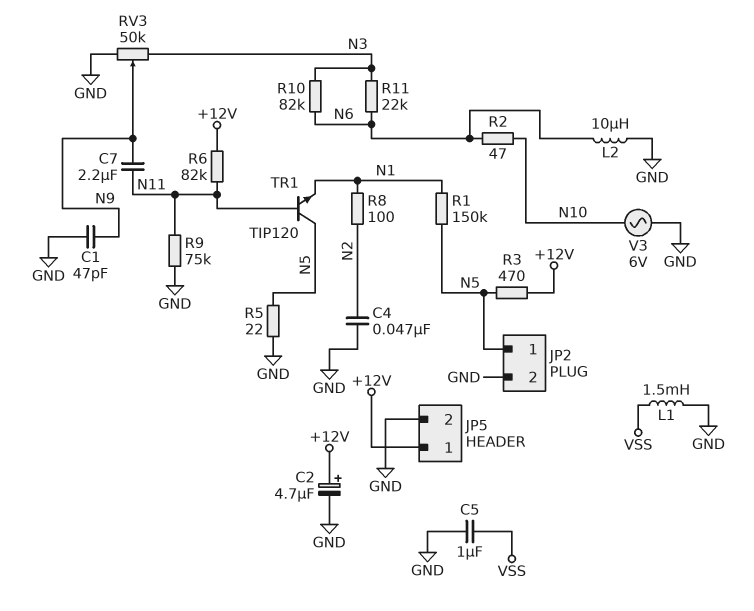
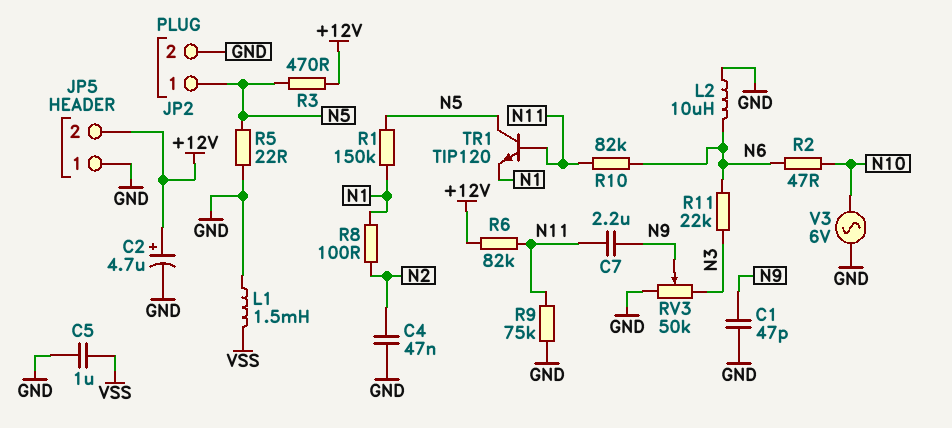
JP5 pin 1: +12V -> GND
JP5 pin 2: GND -> +12V
R10: 82k (N3, N6) -> 82k (N6, N11)

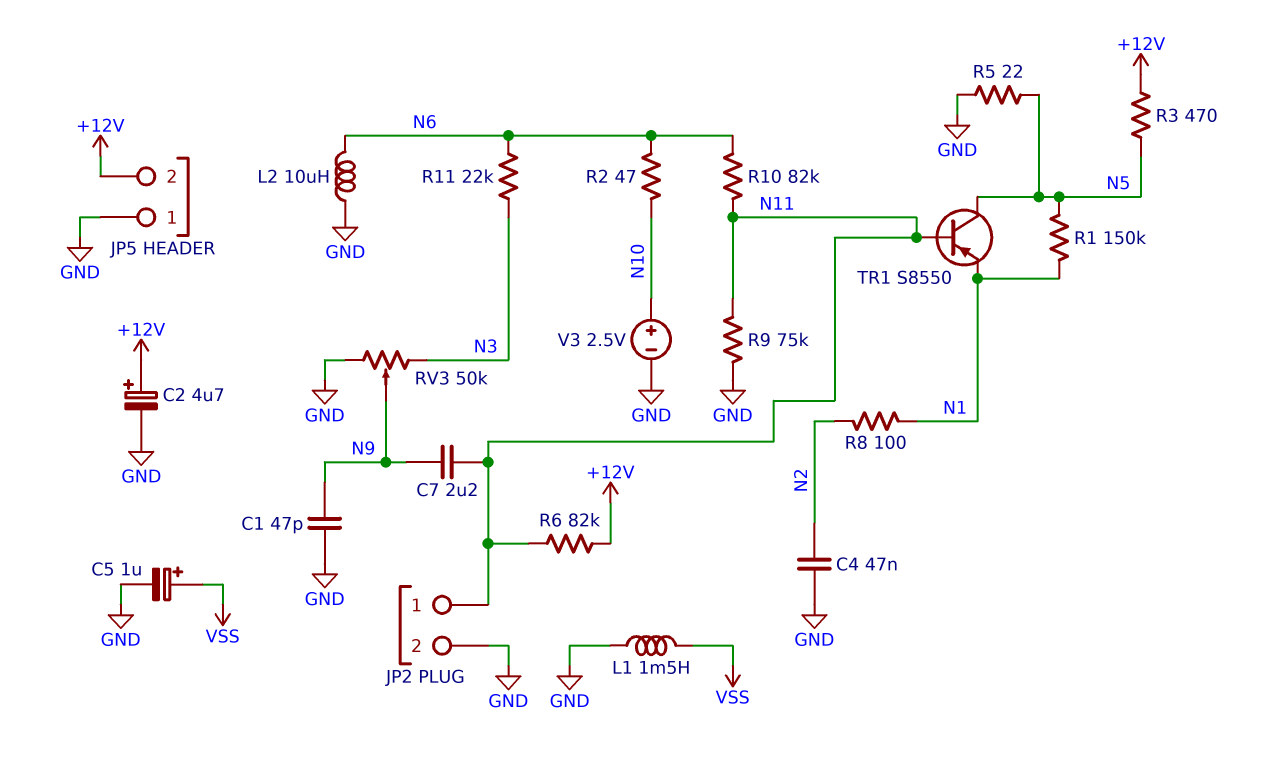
C5: 1uF (GND, VSS) -> 1uF (plus VSS, minus GND)
JP2 pin 1: N5 -> N11
TR1: NPN TIP120 (B N11, C N5, E N1) -> PNP S8550 (B N11, C N5, E N1)
V3: AC 6V (GND, N10) -> 2.5V (plus N10, minus GND)

